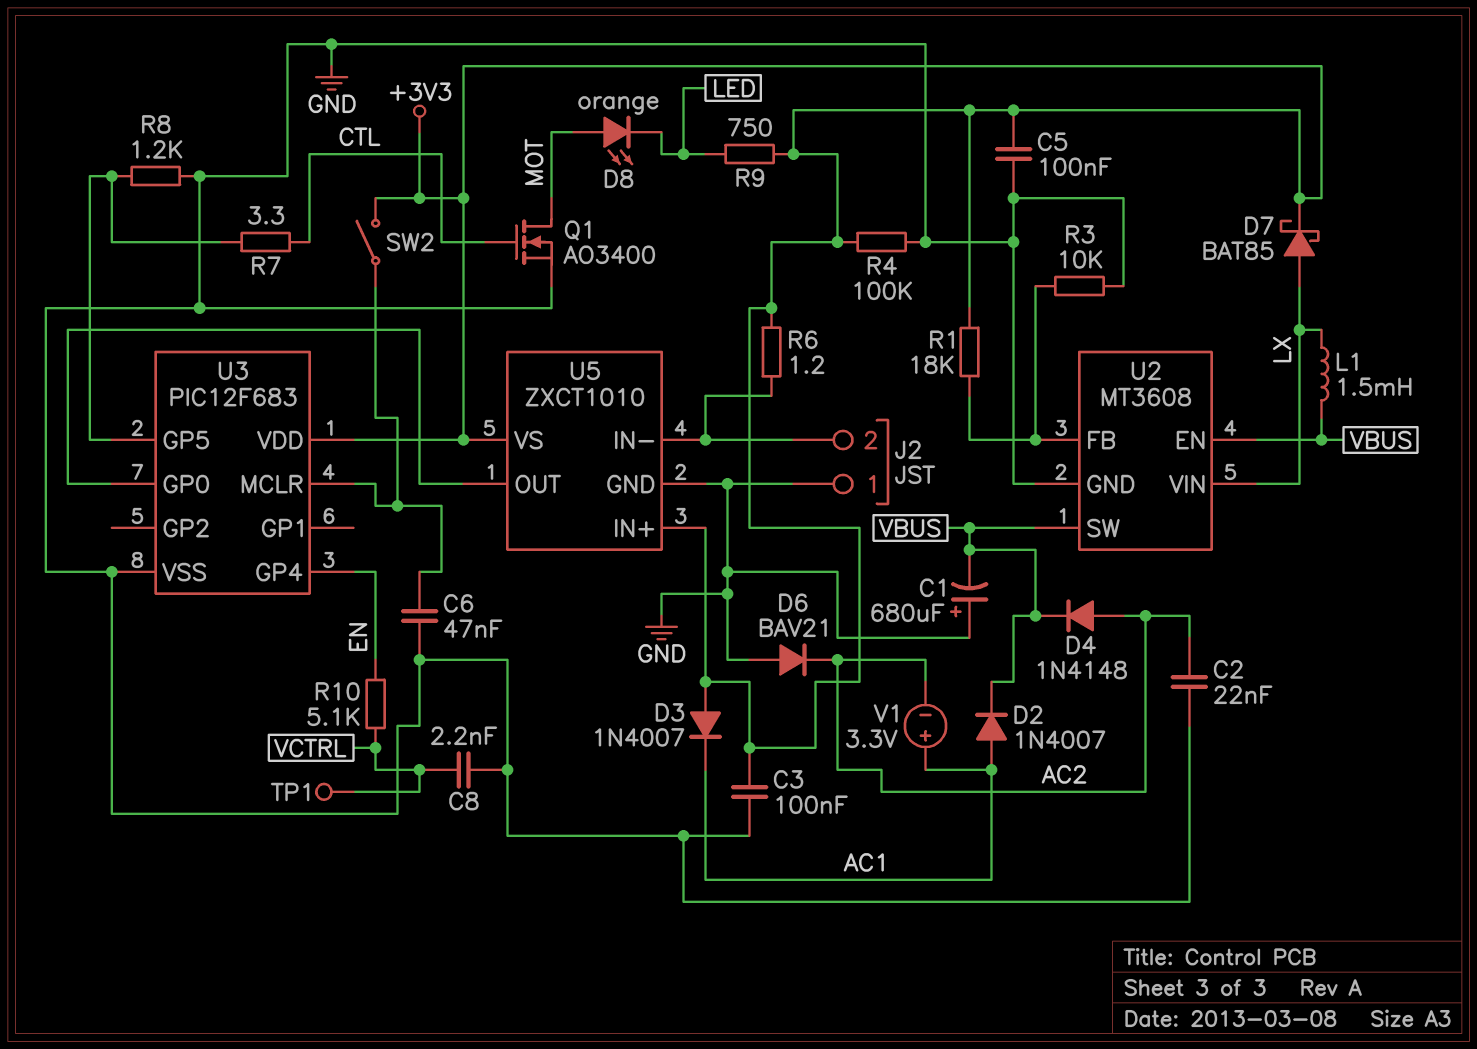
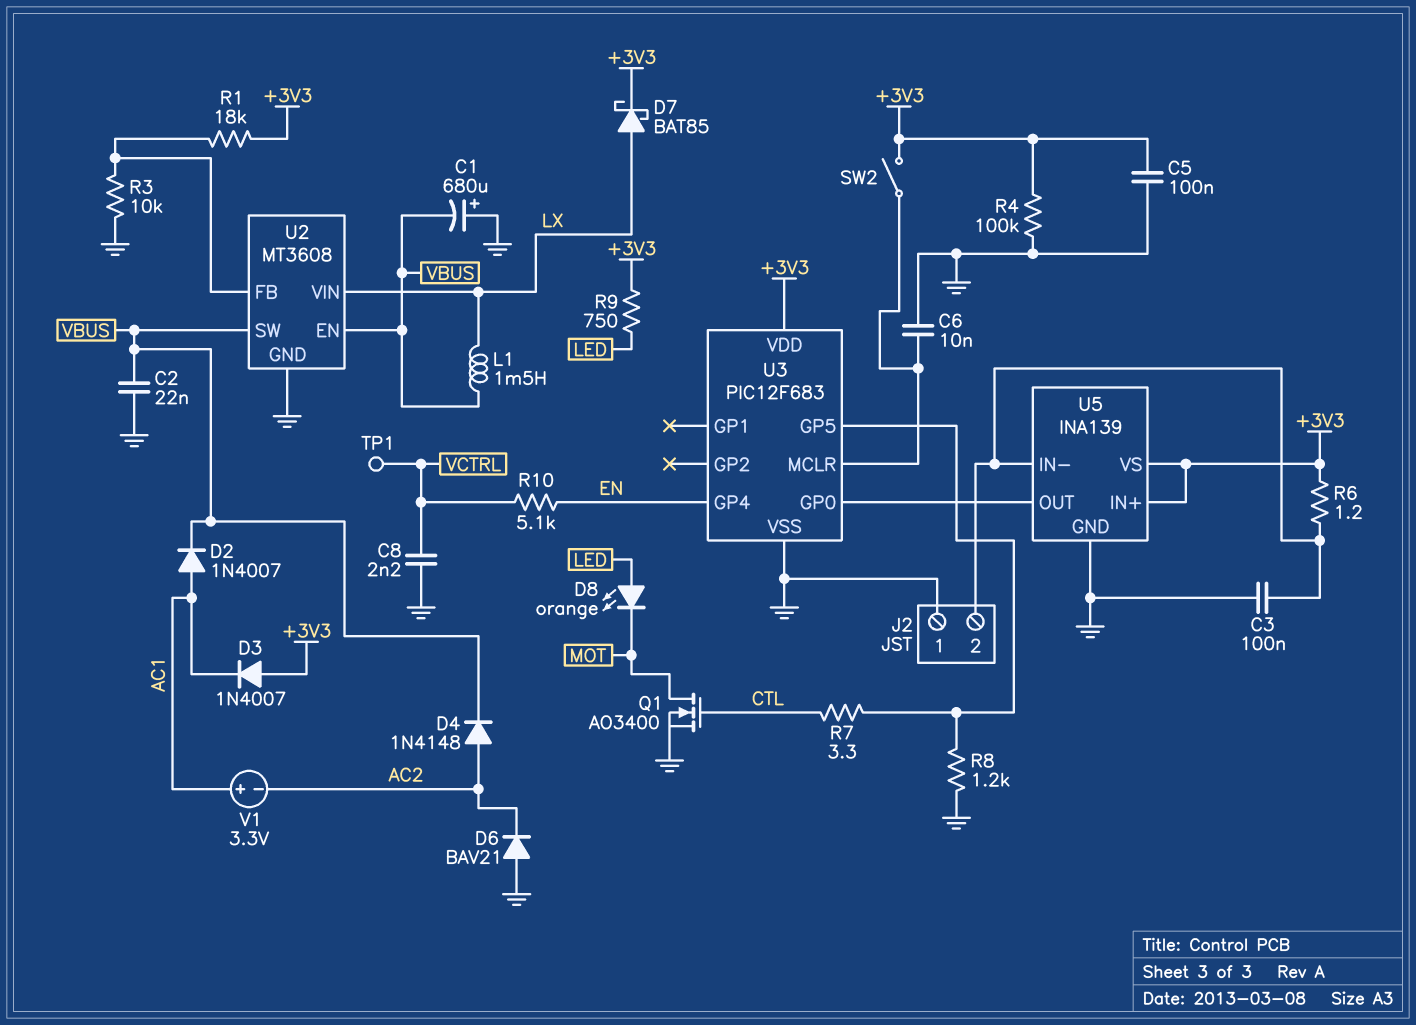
C2: 22nF (AC2, GND) -> 22nF (GND, VBUS)
C3: 100nF (+3V3, GND) -> 100nF (GND, J2/2)
C6: 47nF (GND, U3/MCLR) -> 10nF (GND, U3/MCLR)
D8: LED orange (A MOT, K LED) -> LED orange (A LED, K MOT)
U5: ZXCT1010 -> INA139

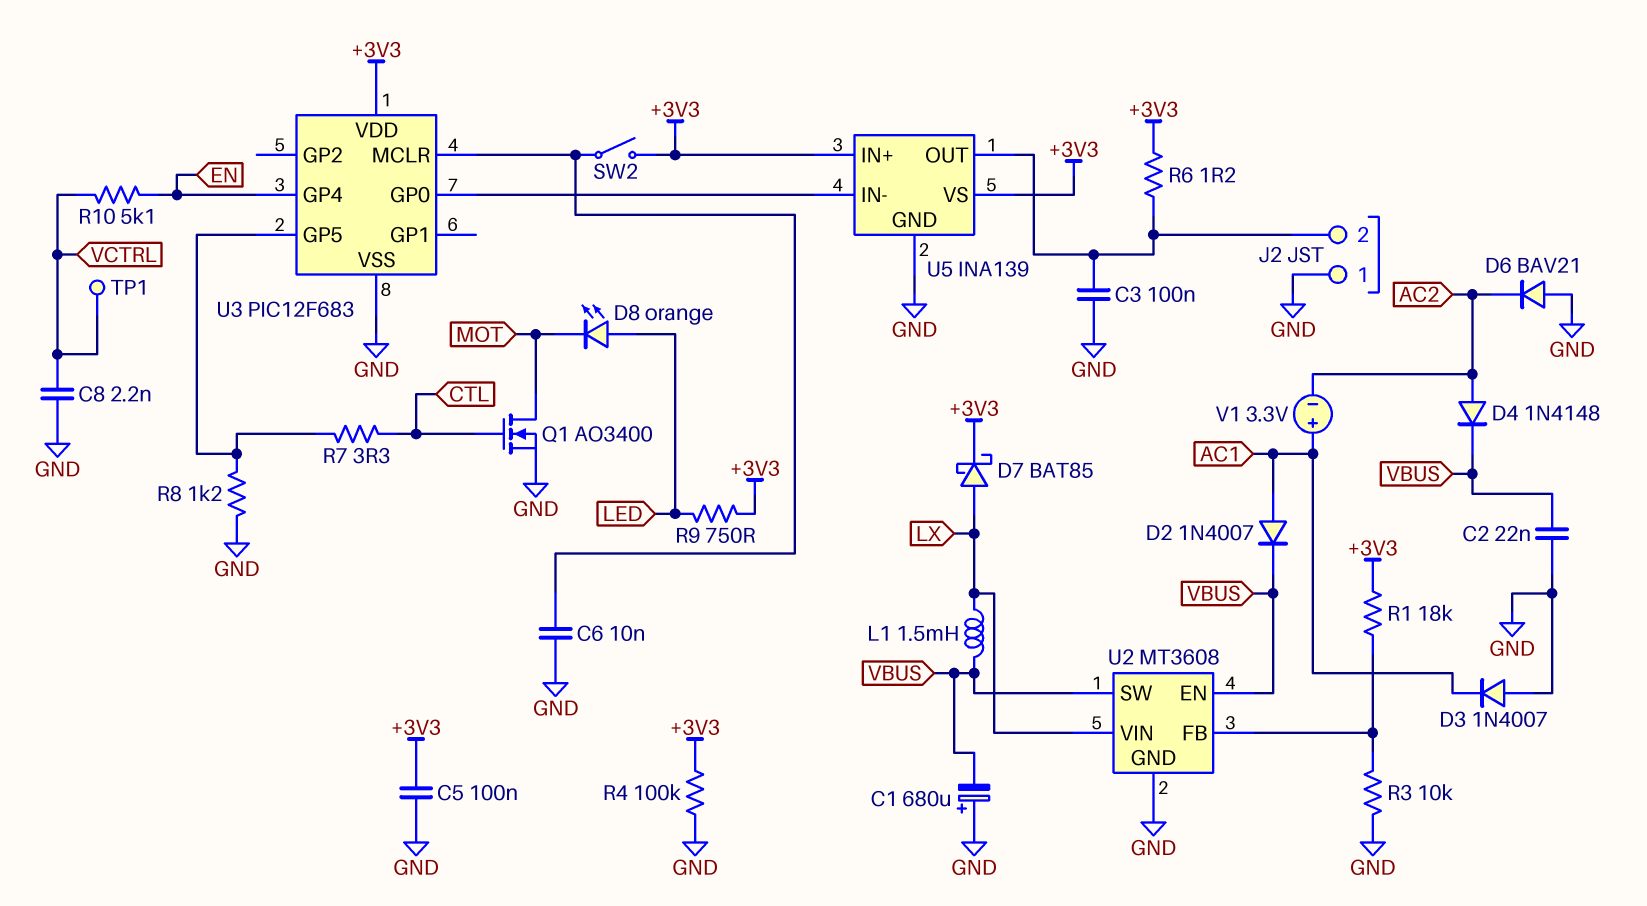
D3: diode 1N4007 (A +3V3, K AC1) -> diode 1N4007 (A GND, K AC1)
U5 pin IN-: J2/2 -> U3/GP0
U5 pin OUT: U3/GP0 -> J2/2

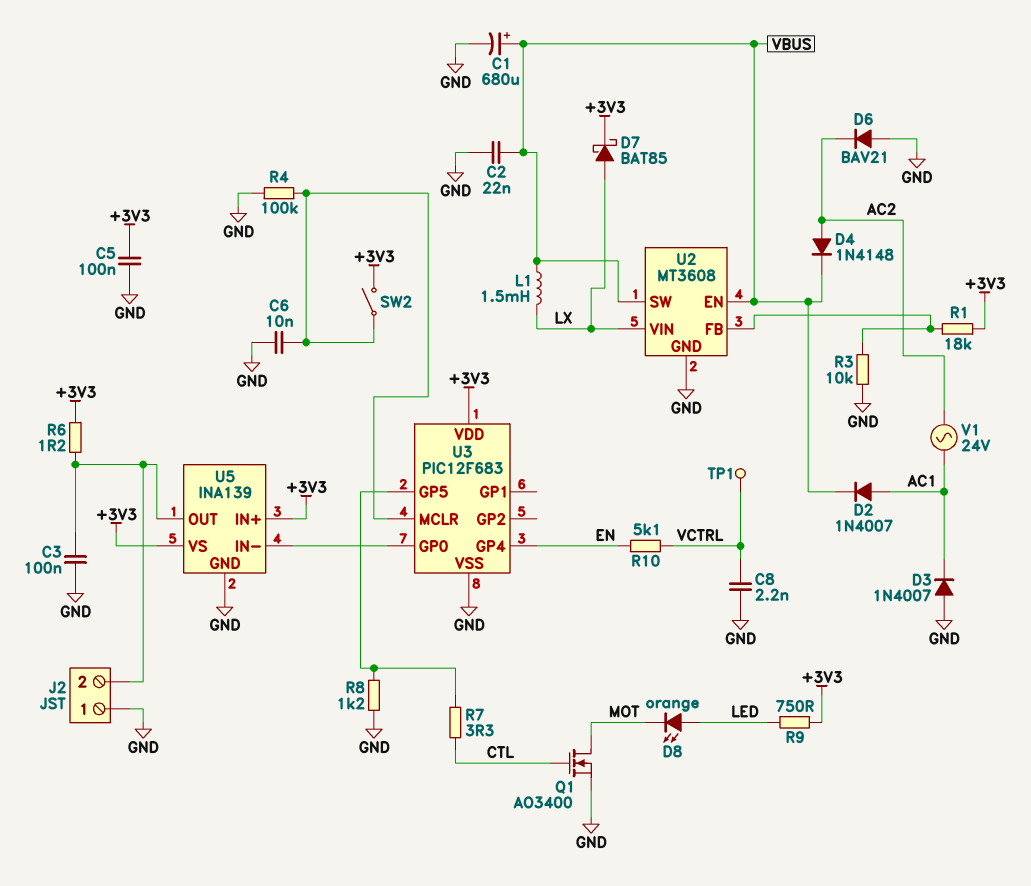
C1: 680uF (plus GND, minus VBUS) -> 680uF (plus VBUS, minus GND)
R4: 100k (+3V3, GND) -> 100k (GND, U3/MCLR)
V1: 3.3V (plus AC1, minus AC2) -> AC 24V (AC1, AC2)

